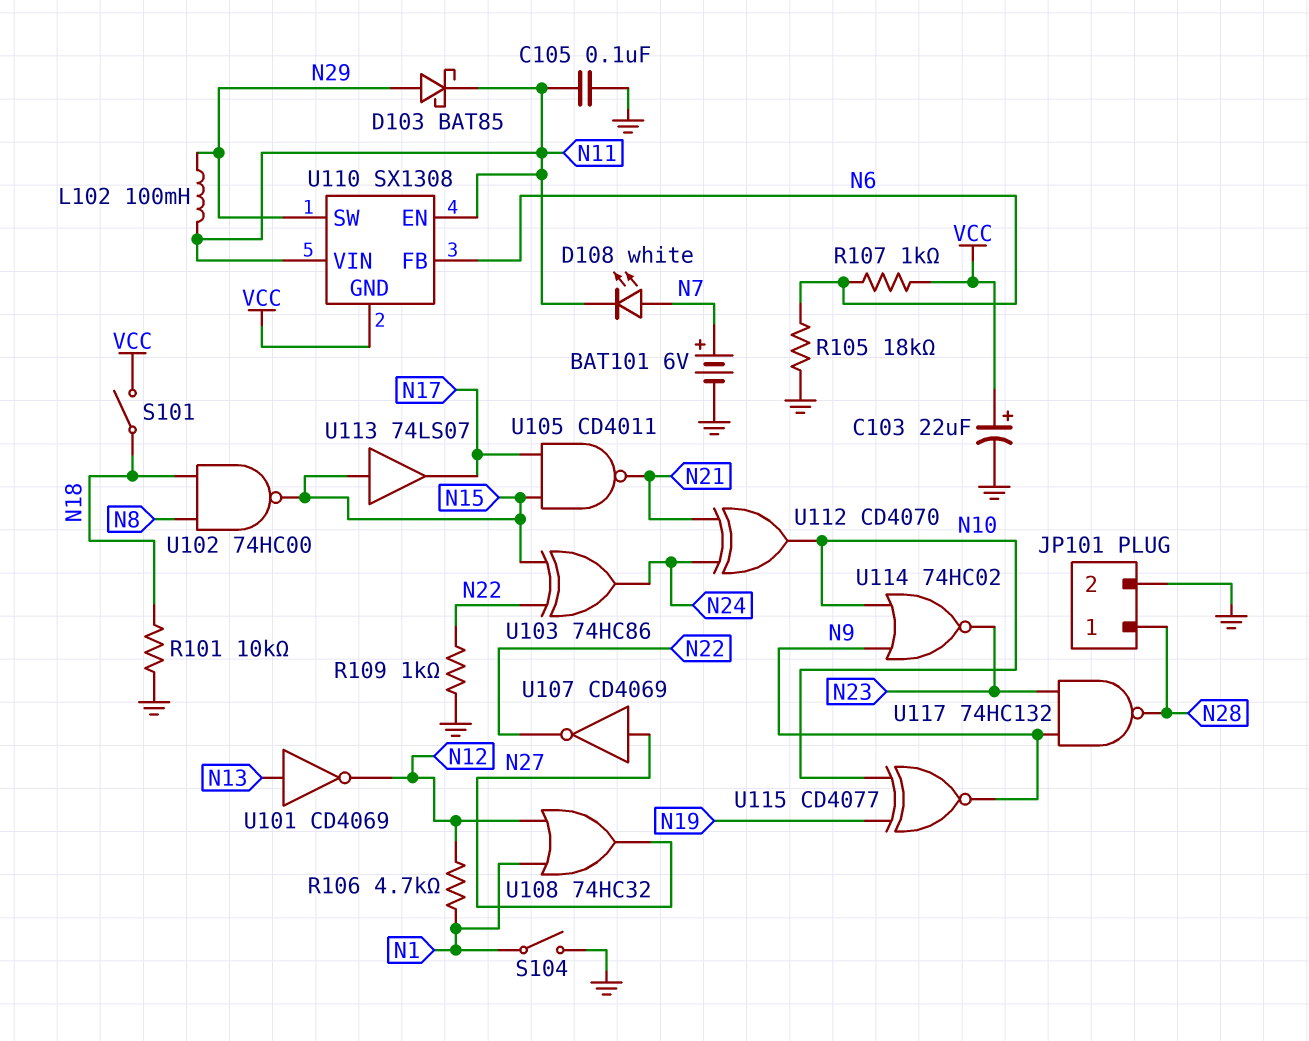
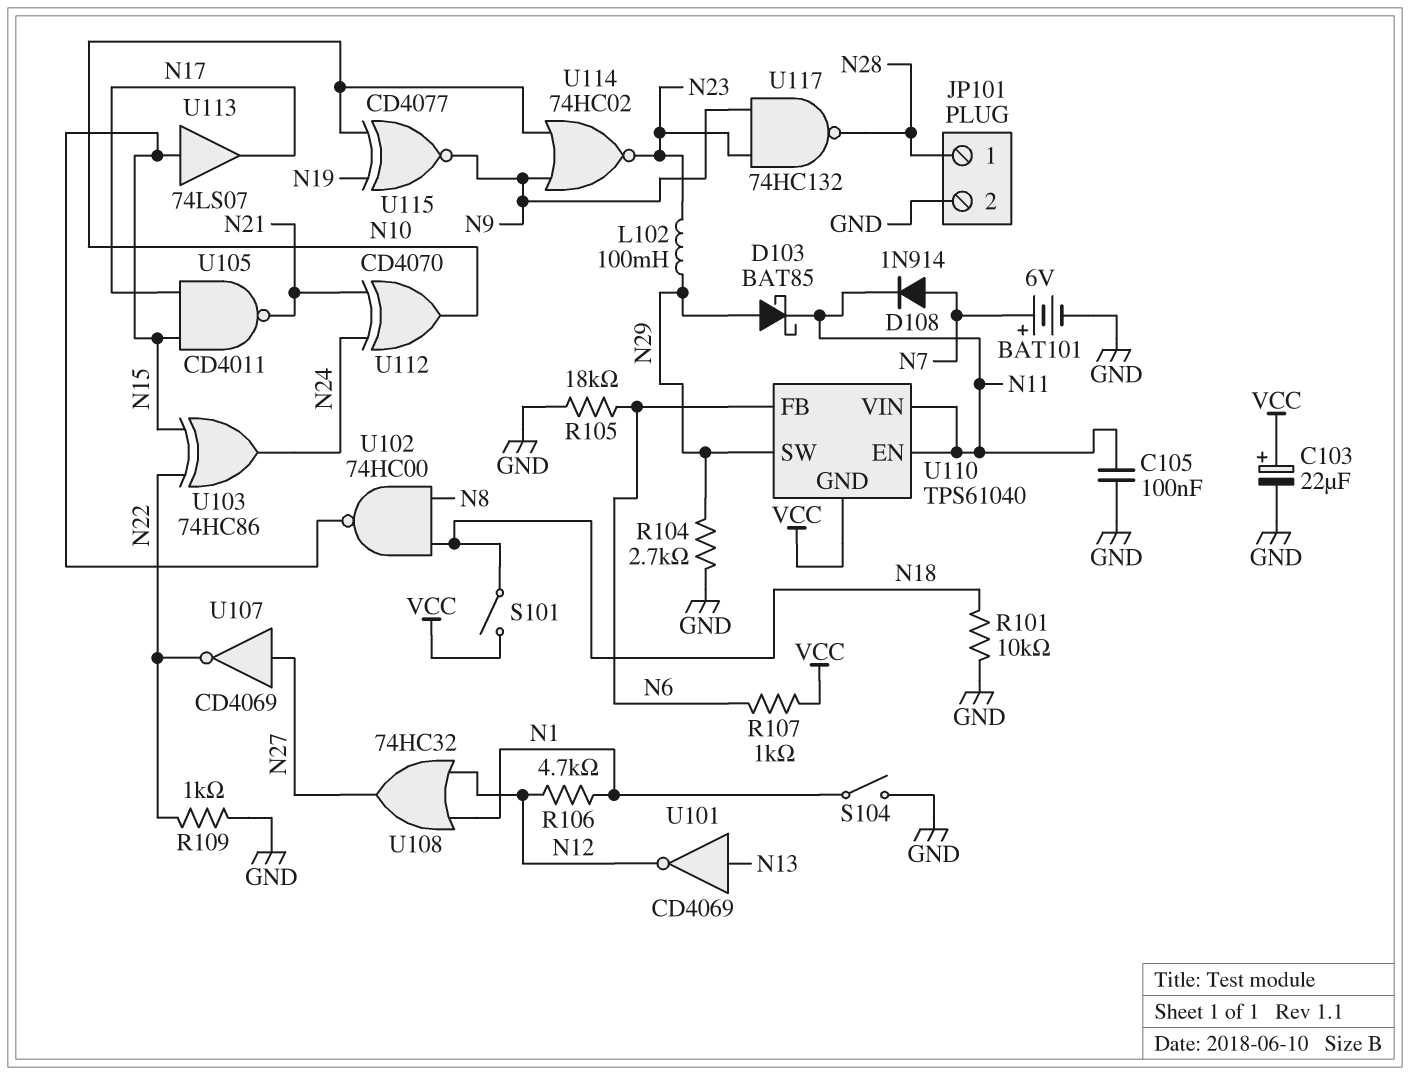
D108: LED white (A N7, K N11) -> diode 1N914 (A N7, K N11)
L102: 100mH (N11, N29) -> 100mH (N23, N29)
R104: none -> 2.7k (GND, N29)
U110: SX1308 -> TPS61040

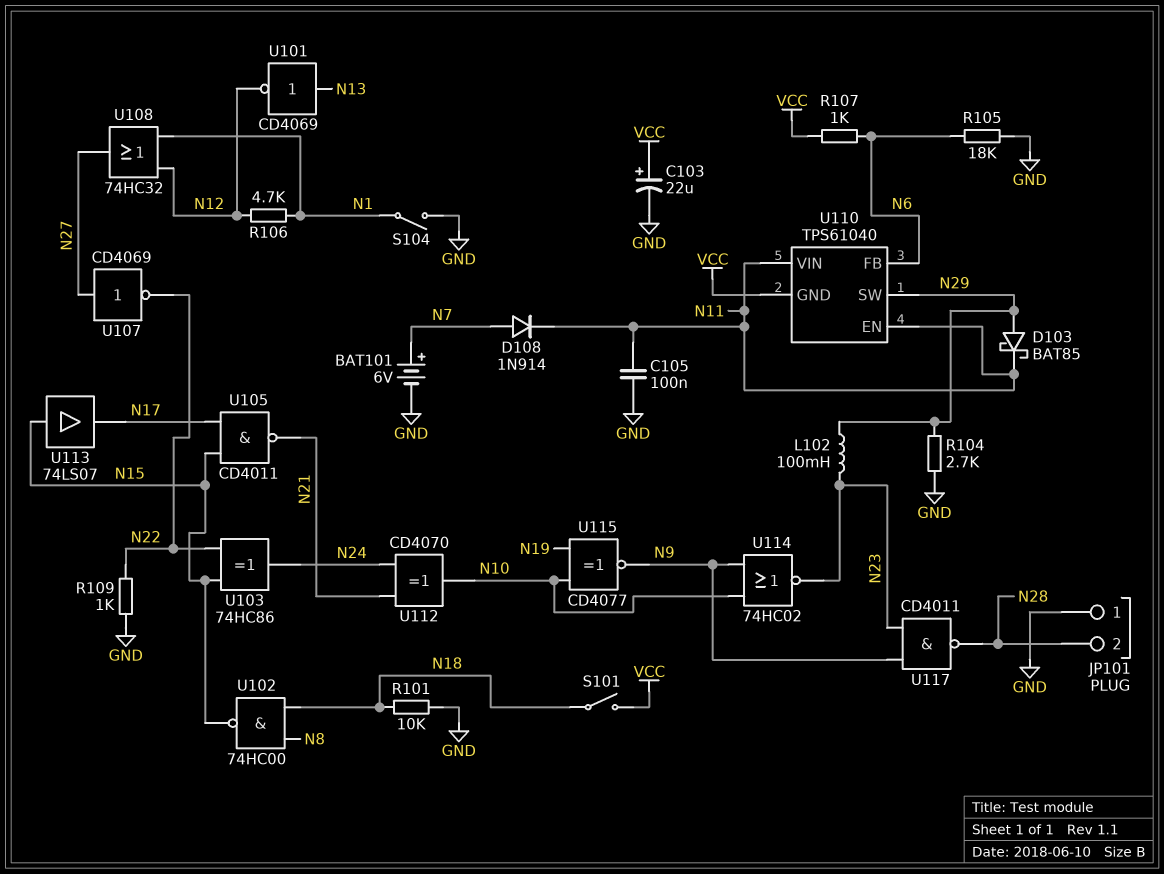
JP101 pin 1: N28 -> GND
JP101 pin 2: GND -> N28
U117: NAND 74HC132 (in N9, in N23, out N28) -> NAND CD4011 (in N9, in N23, out N28)

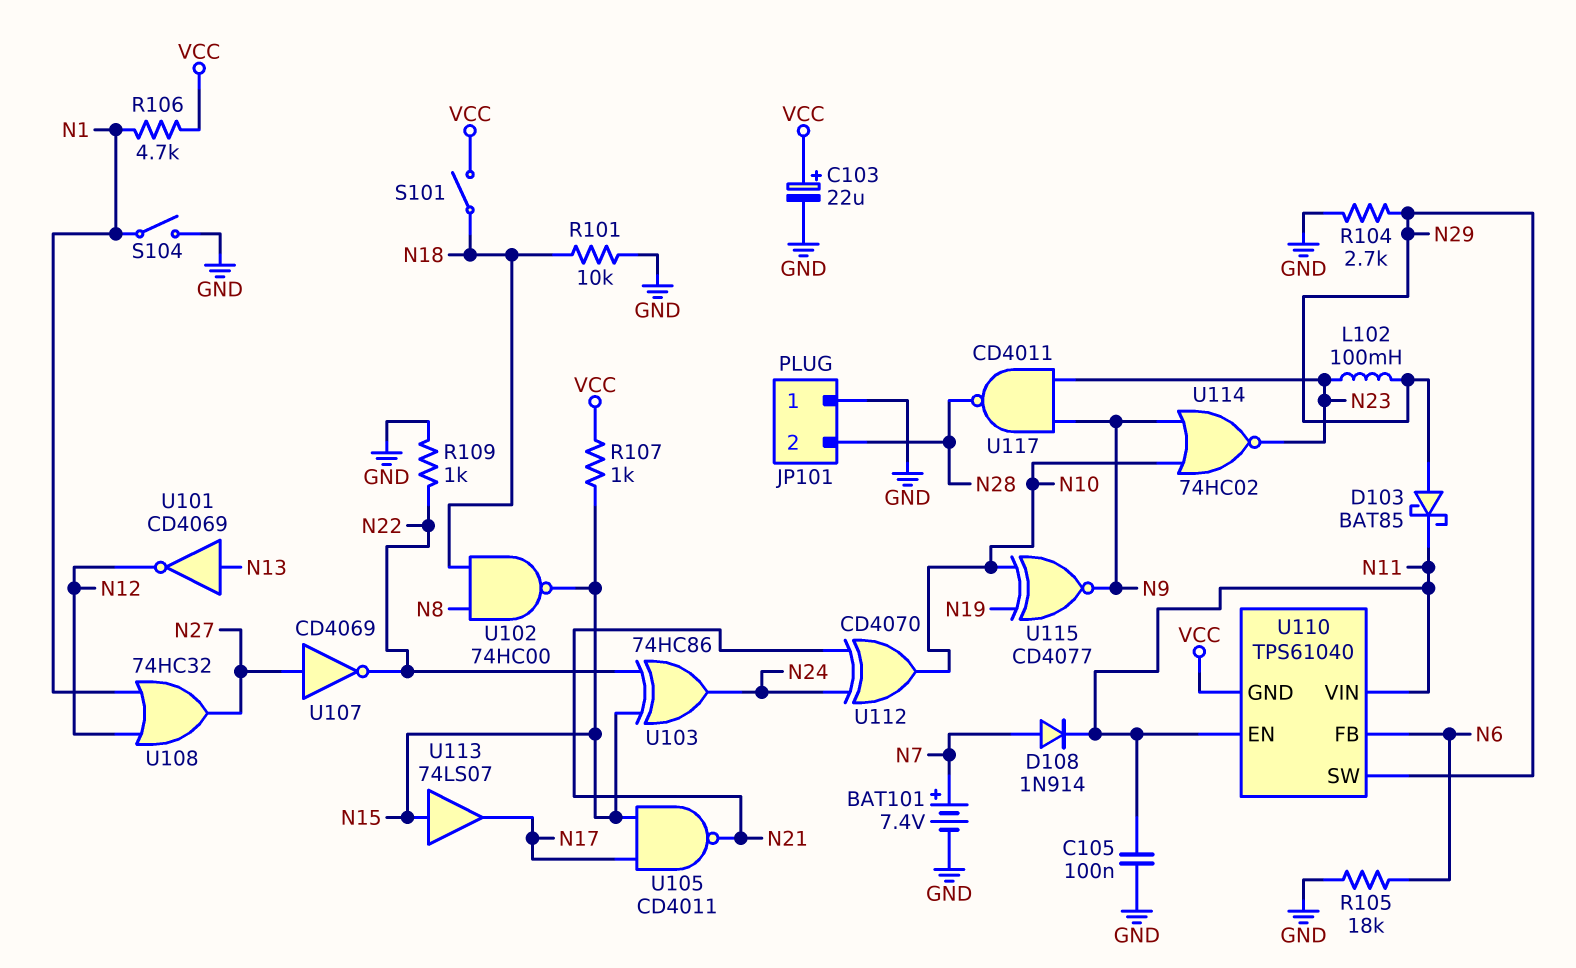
BAT101: 6V (plus N7, minus GND) -> 7.4V (plus N7, minus GND)
R106: 4.7k (N1, N12) -> 4.7k (N1, VCC)
R107: 1k (N6, VCC) -> 1k (N15, VCC)

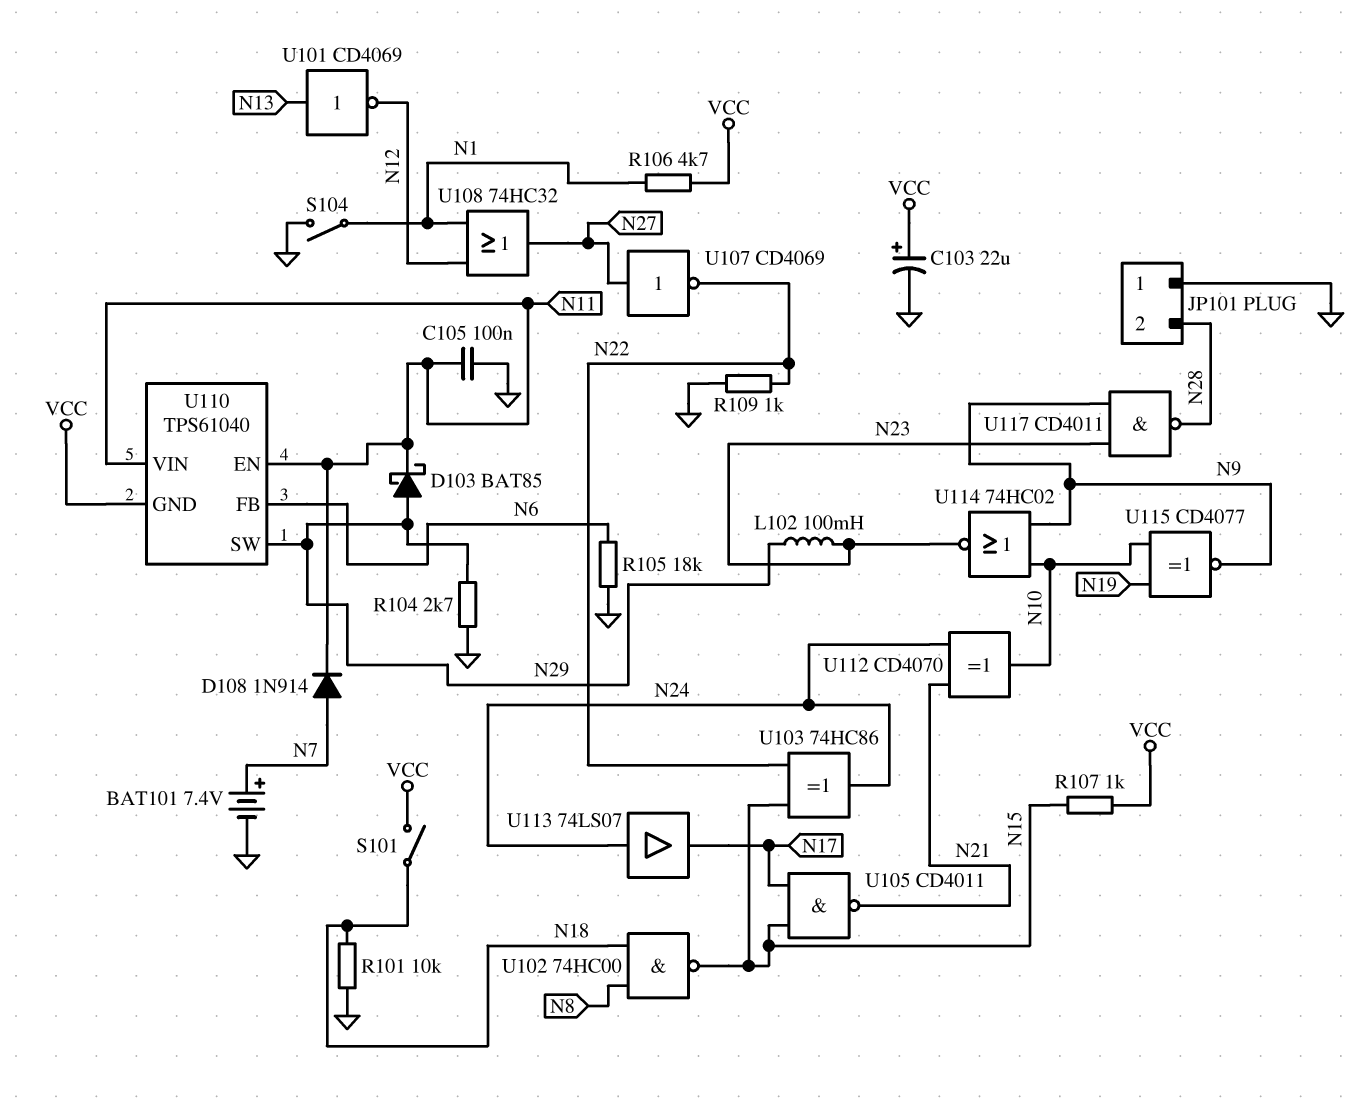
U113: buffer 74LS07 (in N15, out N17) -> buffer 74LS07 (in N24, out N17)

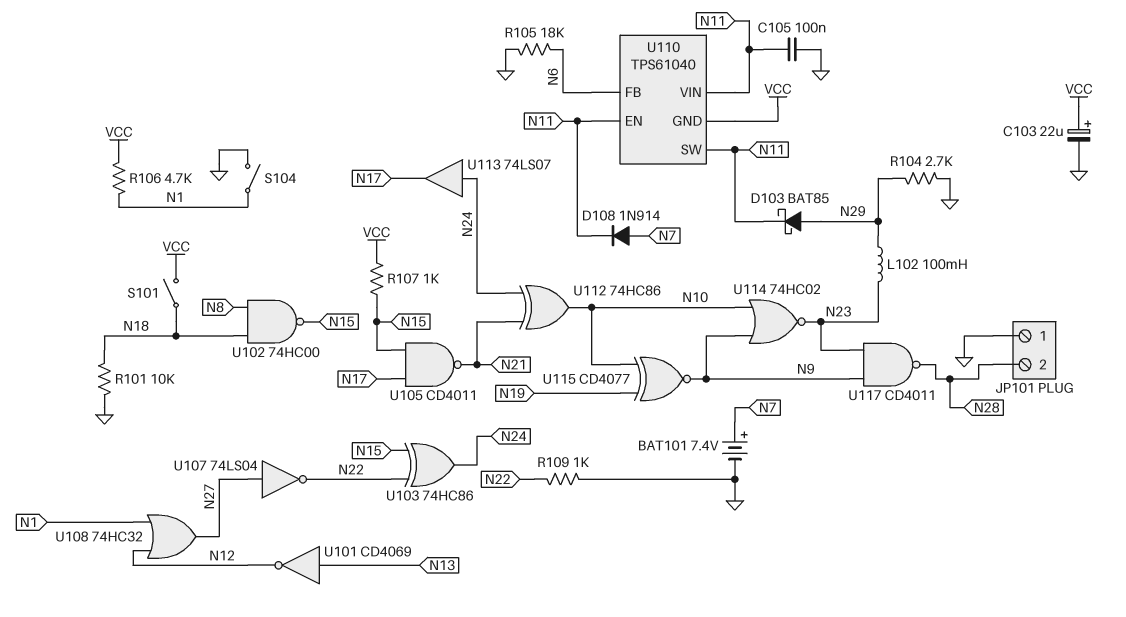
U107: NOT CD4069 (in N27, out N22) -> NOT 74LS04 (in N27, out N22)
U110 pin SW: N29 -> N11
U112: XOR CD4070 (in N21, in N24, out N10) -> XOR 74HC86 (in N21, in N24, out N10)

